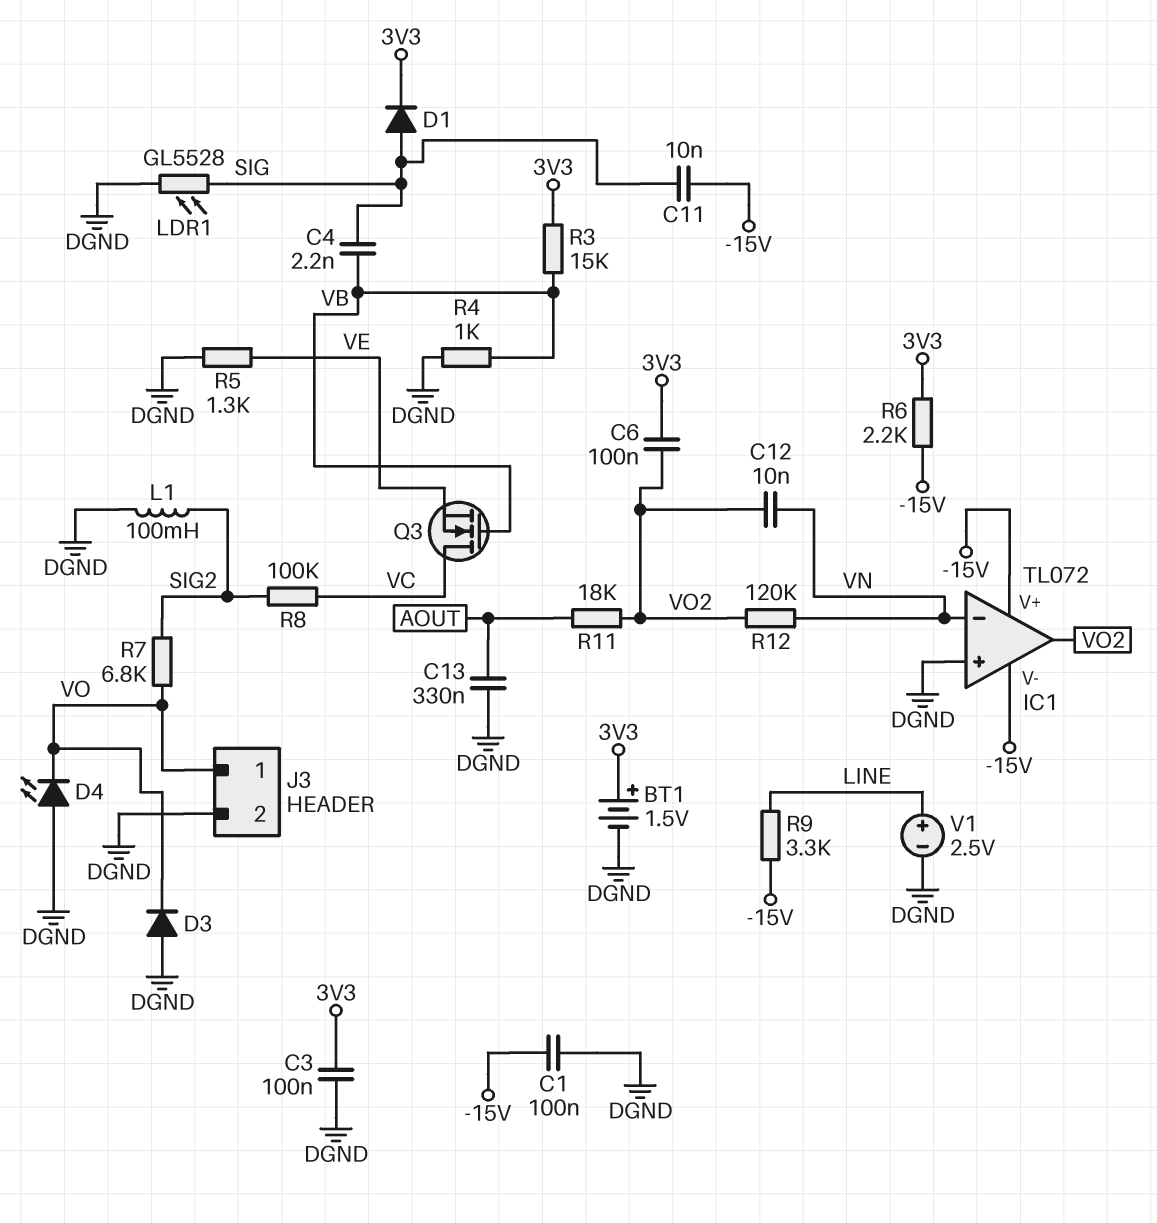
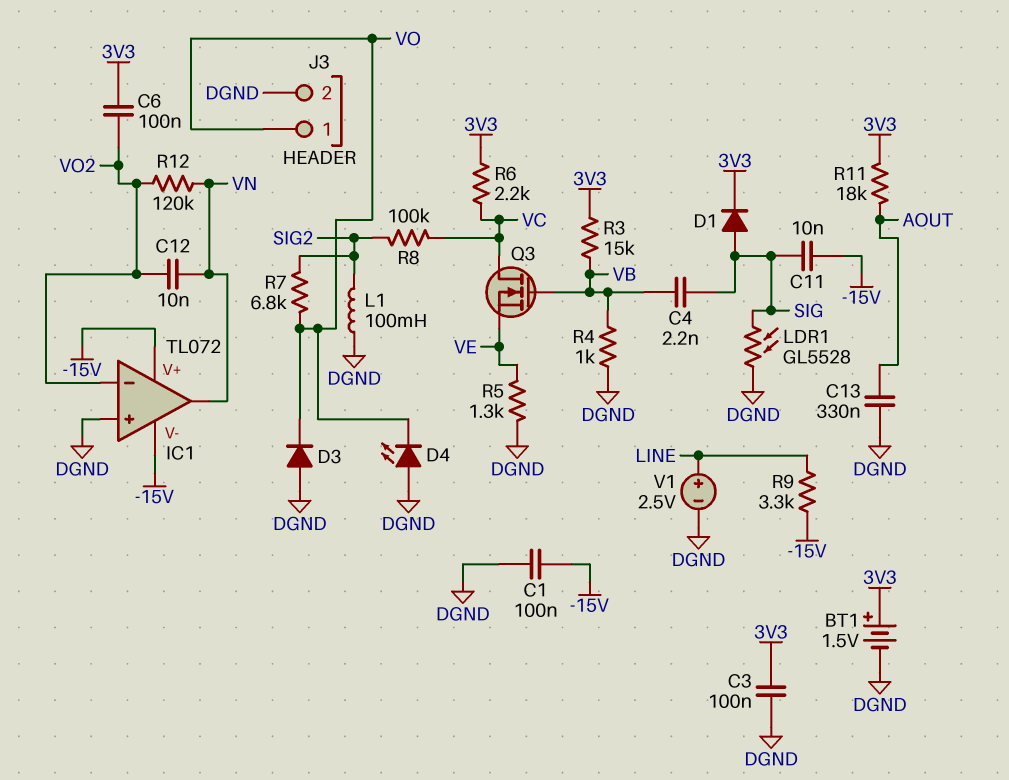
IC1 pin in-: VN -> VO2
IC1 pin out: VO2 -> VN
R6: 2.2k (-15V, 3V3) -> 2.2k (3V3, VC)
R11: 18k (AOUT, VO2) -> 18k (3V3, AOUT)

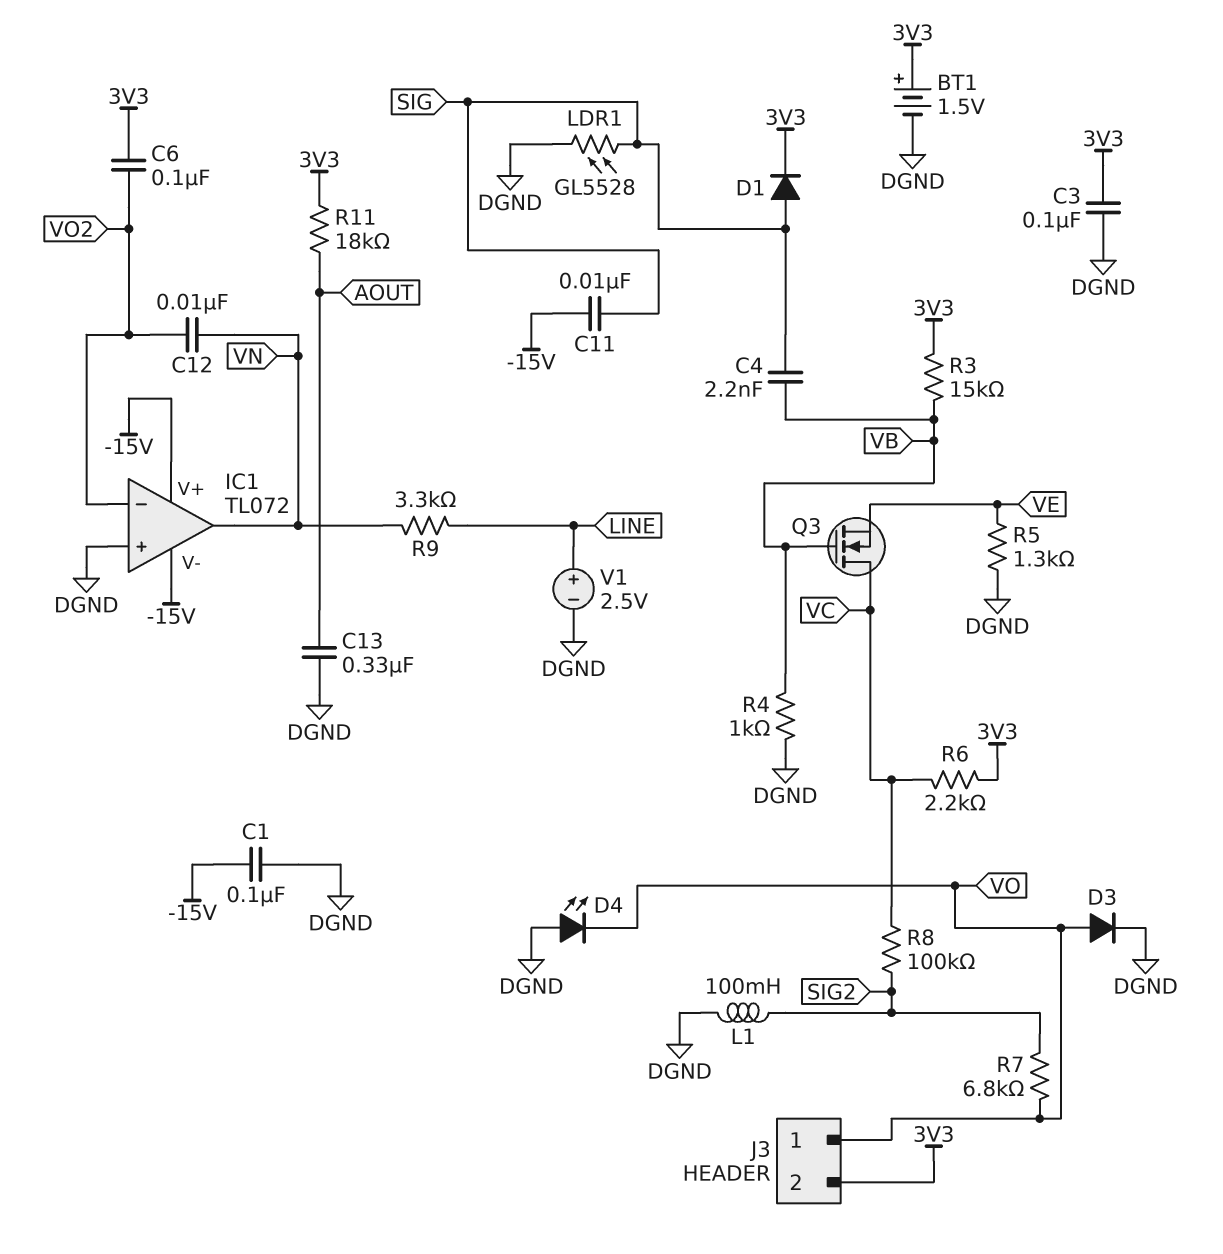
D3: diode (A DGND, K VO) -> diode (A VO, K DGND)
J3 pin 2: DGND -> 3V3
R9: 3.3k (-15V, LINE) -> 3.3k (LINE, VN)
R12: 120k (VN, VO2) -> none

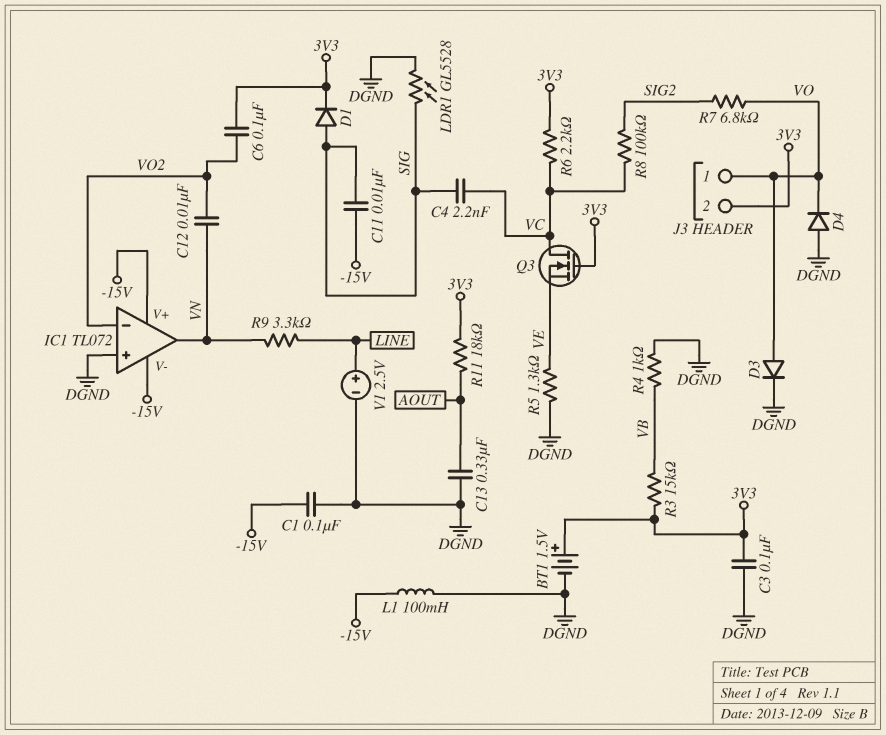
C4: 2.2nF (SIG, VB) -> 2.2nF (SIG, VC)
D4: LED (A DGND, K VO) -> diode (A DGND, K VO)
L1: 100mH (DGND, SIG2) -> 100mH (-15V, DGND)
Q3: NMOS (G VB, D VC, S VE) -> NMOS (G 3V3, D VC, S VE)

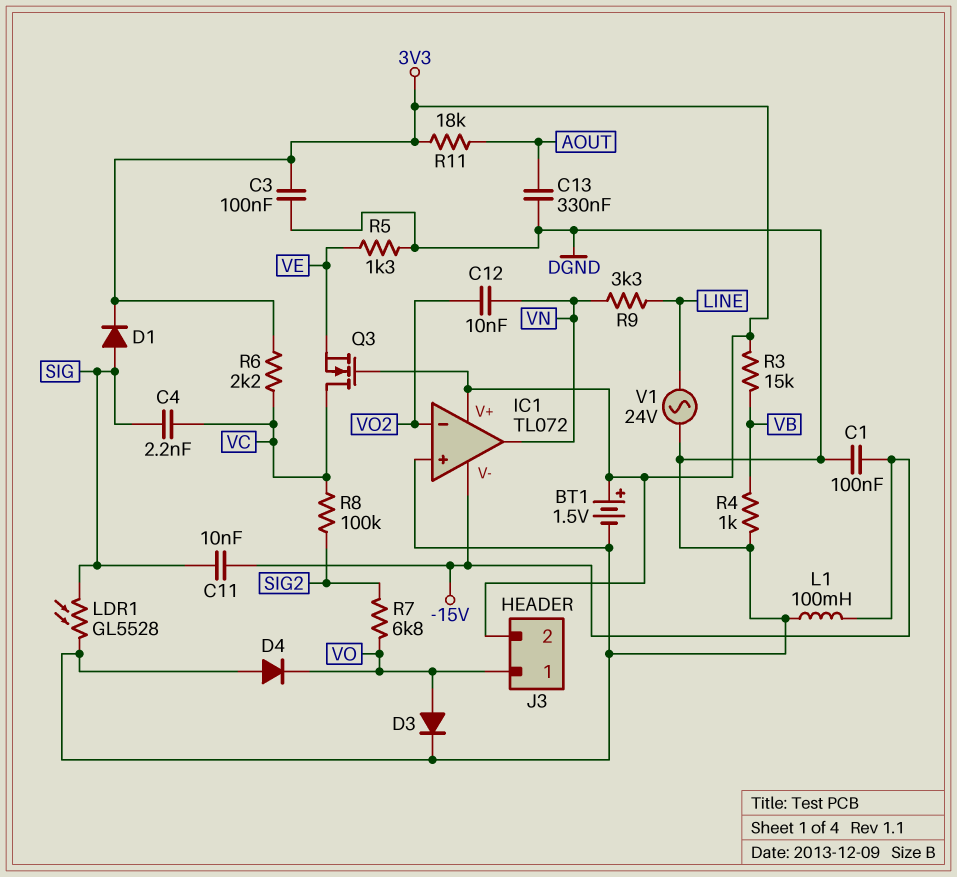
C6: 100nF (3V3, VO2) -> none
IC1 pin V+: -15V -> 3V3
V1: 2.5V (plus LINE, minus DGND) -> AC 24V (DGND, LINE)

